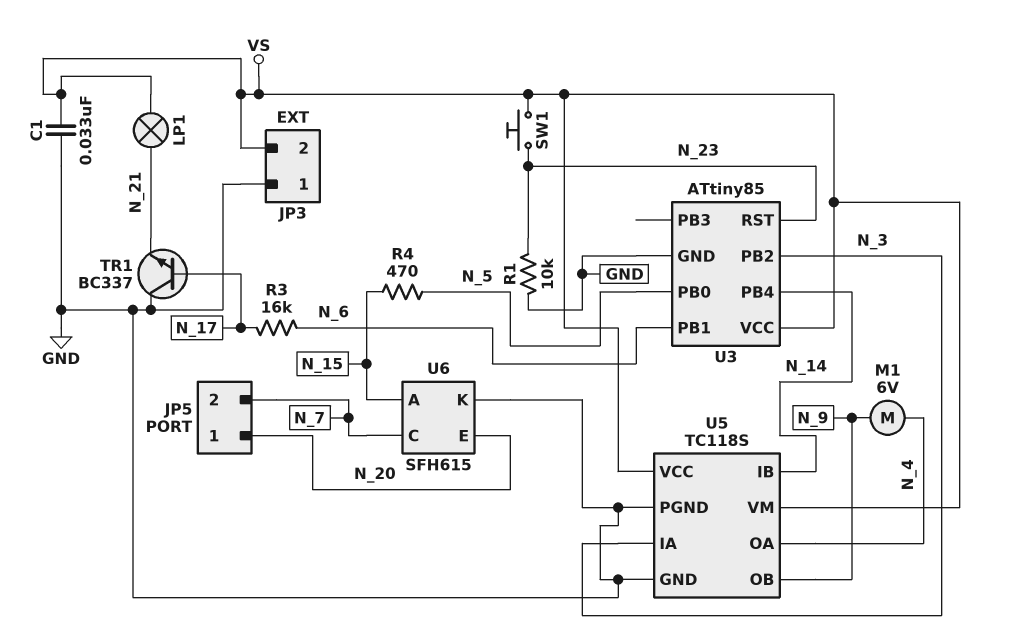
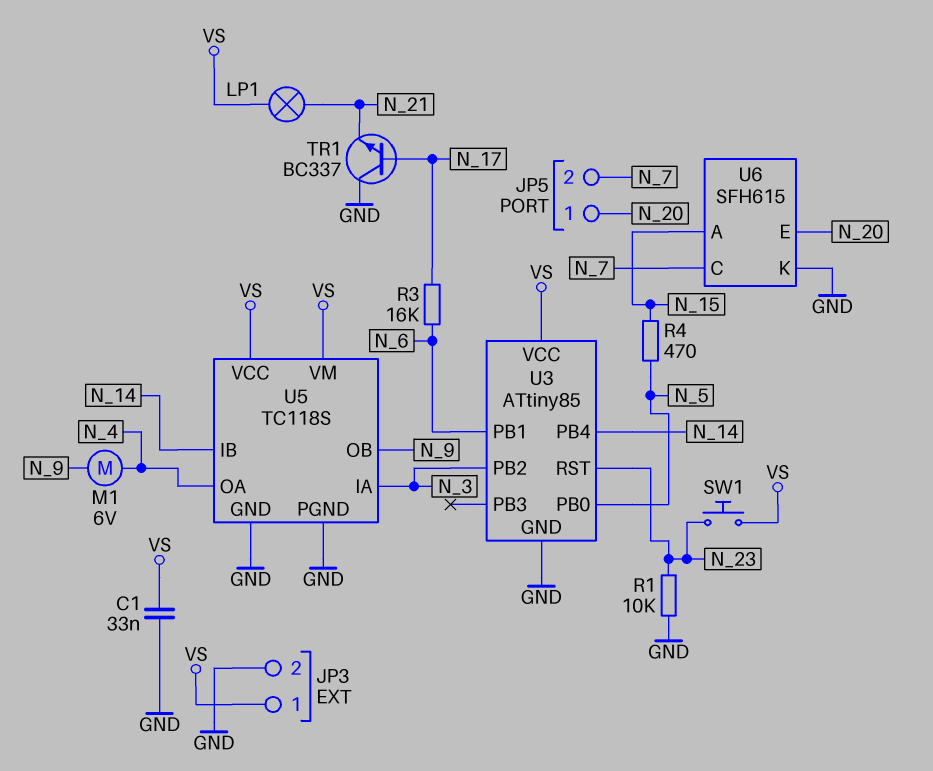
JP3 pin 1: GND -> VS
JP3 pin 2: VS -> GND

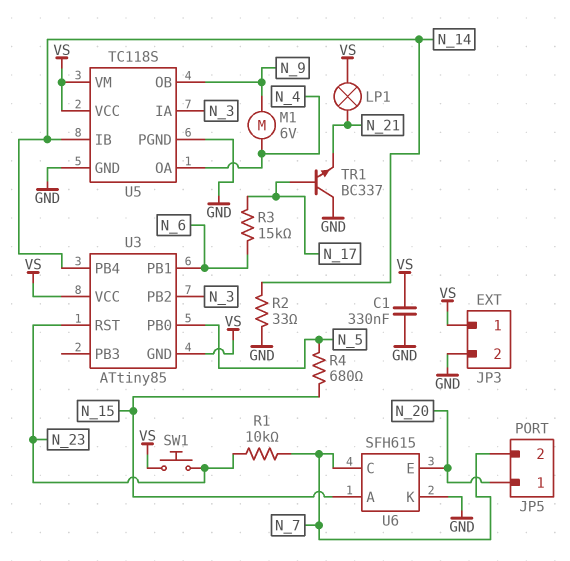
C1: 33nF (GND, VS) -> 330nF (GND, VS)
R1: 10k (GND, N_23) -> 10k (N_7, N_23)
R2: none -> 33 (GND, N_14)
R3: 16k (N_6, N_17) -> 15k (N_6, N_17)
R4: 470 (N_5, N_15) -> 680 (N_5, N_15)
U3 pin GND: GND -> VS

